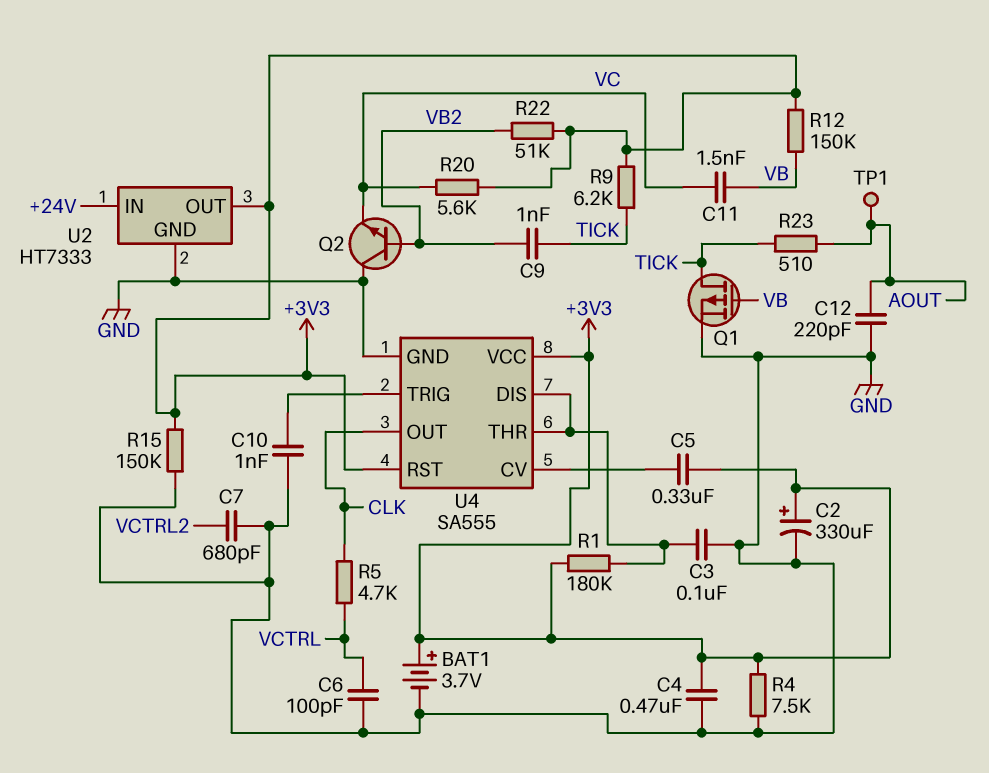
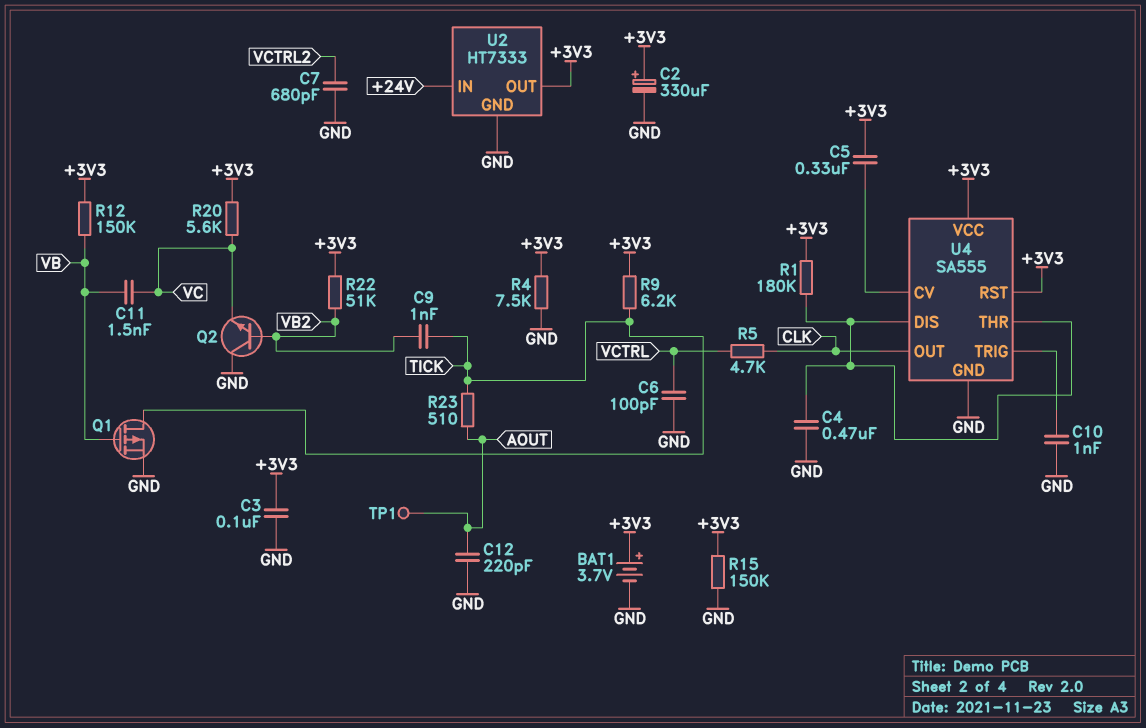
C3: 100nF (GND, U4/DIS) -> 100nF (+3V3, GND)
C4: 470nF (+3V3, GND) -> 470nF (GND, U4/DIS)

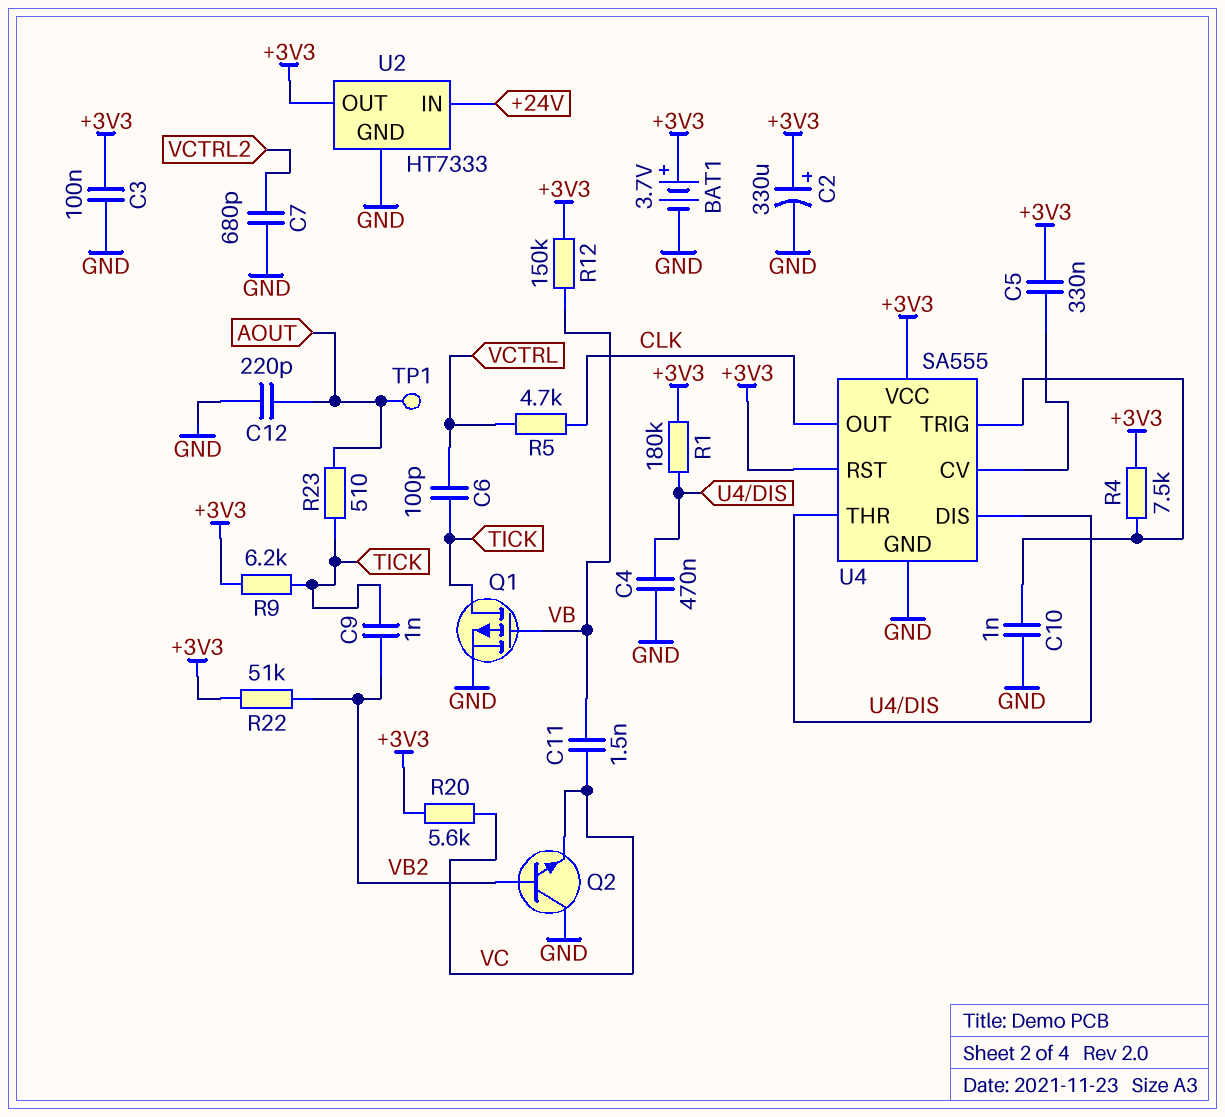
C6: 100pF (GND, VCTRL) -> 100pF (TICK, VCTRL)
R4: 7.5k (+3V3, GND) -> 7.5k (+3V3, U4/TRIG)
R15: 150k (+3V3, GND) -> none

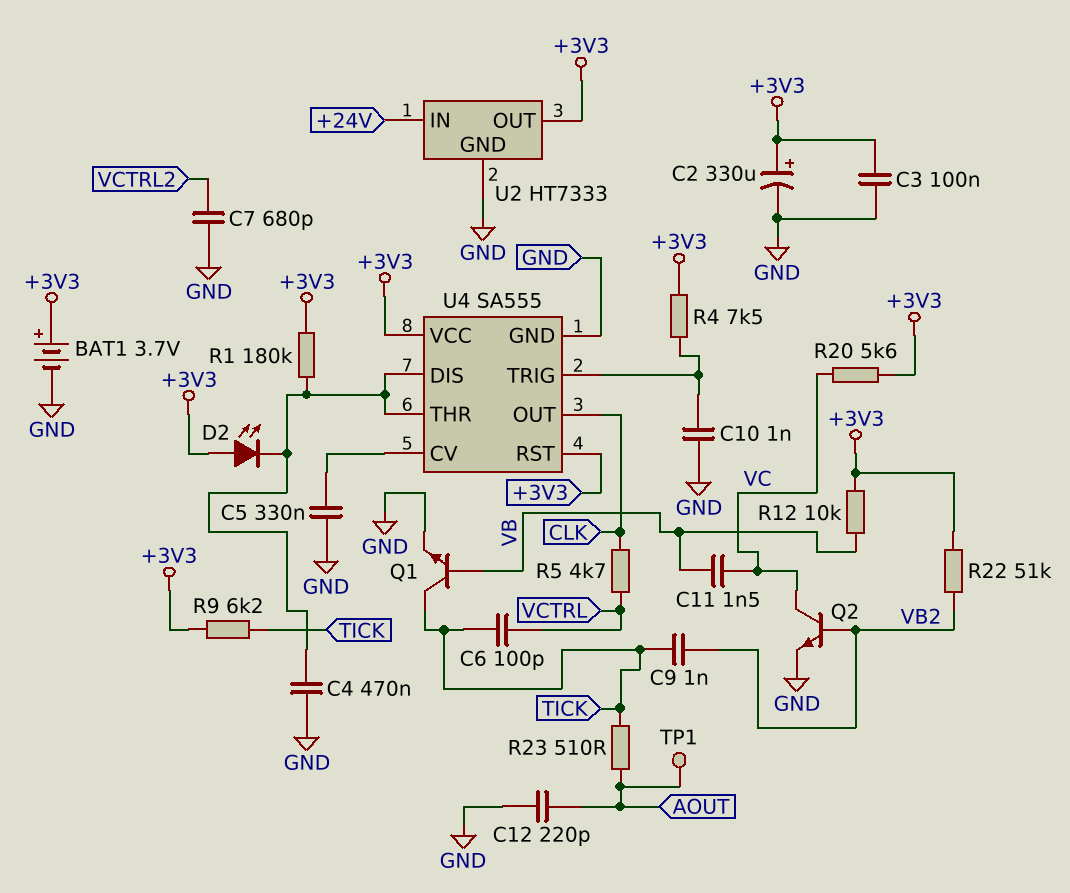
C5: 330nF (+3V3, U4/CV) -> 330nF (GND, U4/CV)
D2: none -> LED (A +3V3, K U4/DIS)
Q1: PMOS (G VB, D TICK, S GND) -> NPN (B VB, C TICK, E GND)
Q2: NPN (B VB2, C GND, E VC) -> NPN (B VB2, C VC, E GND)
R12: 150k (+3V3, VB) -> 10k (+3V3, VB)

